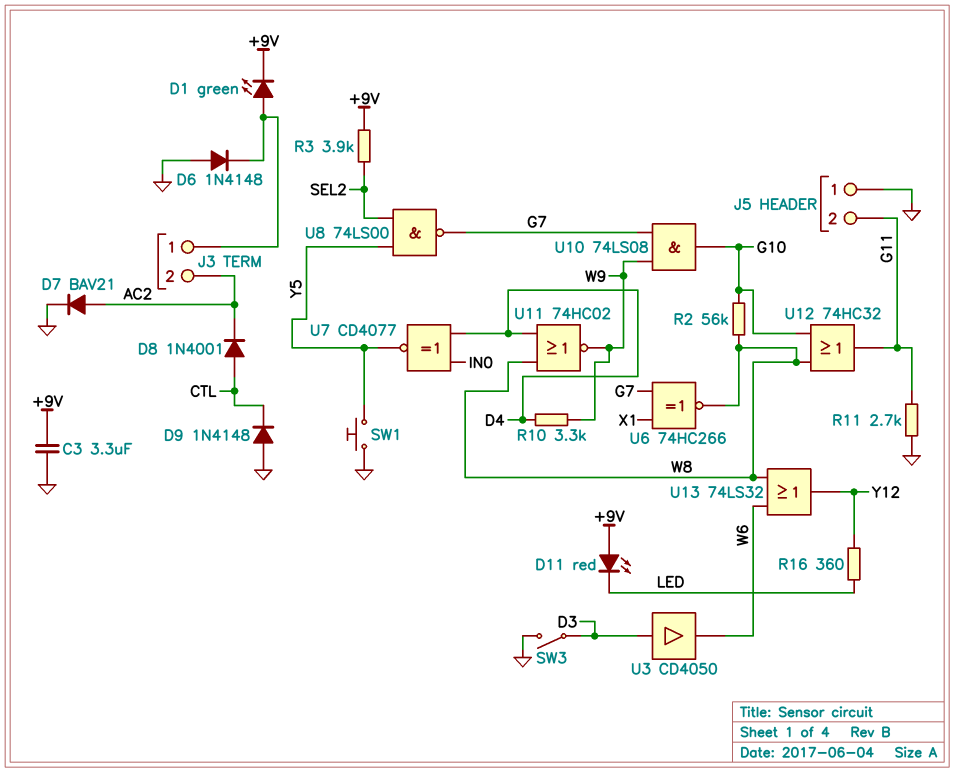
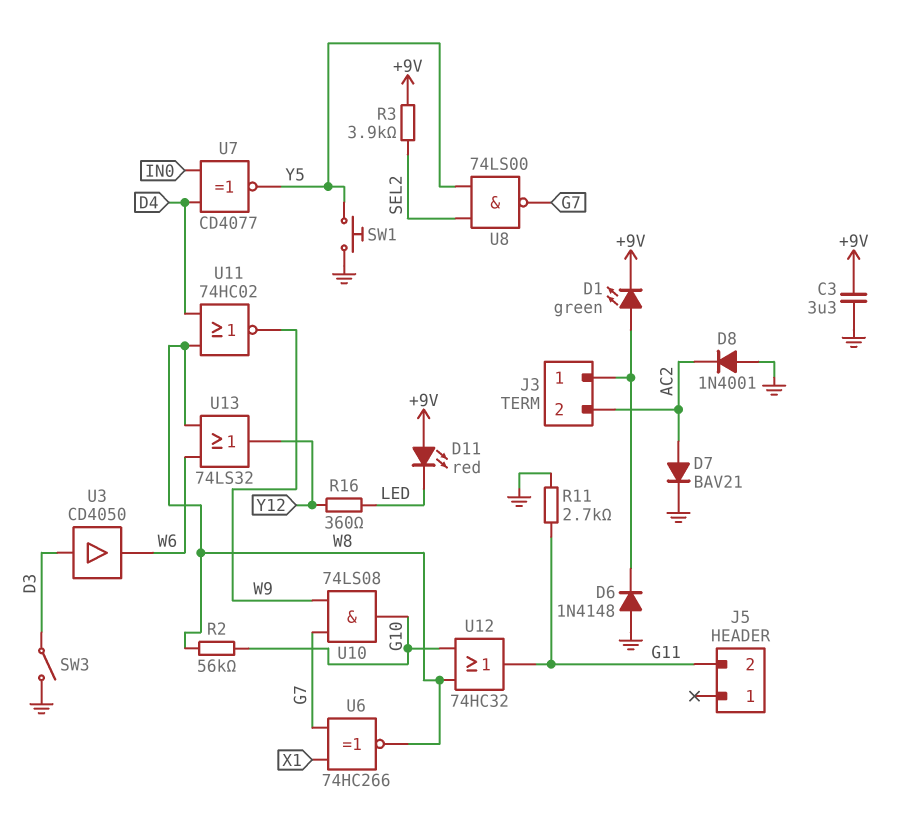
D8: diode 1N4001 (A CTL, K AC2) -> diode 1N4001 (A GND, K AC2)
D9: diode 1N4148 (A GND, K CTL) -> none
J5 pin 1: GND -> none
R10: 3.3k (D4, W9) -> none

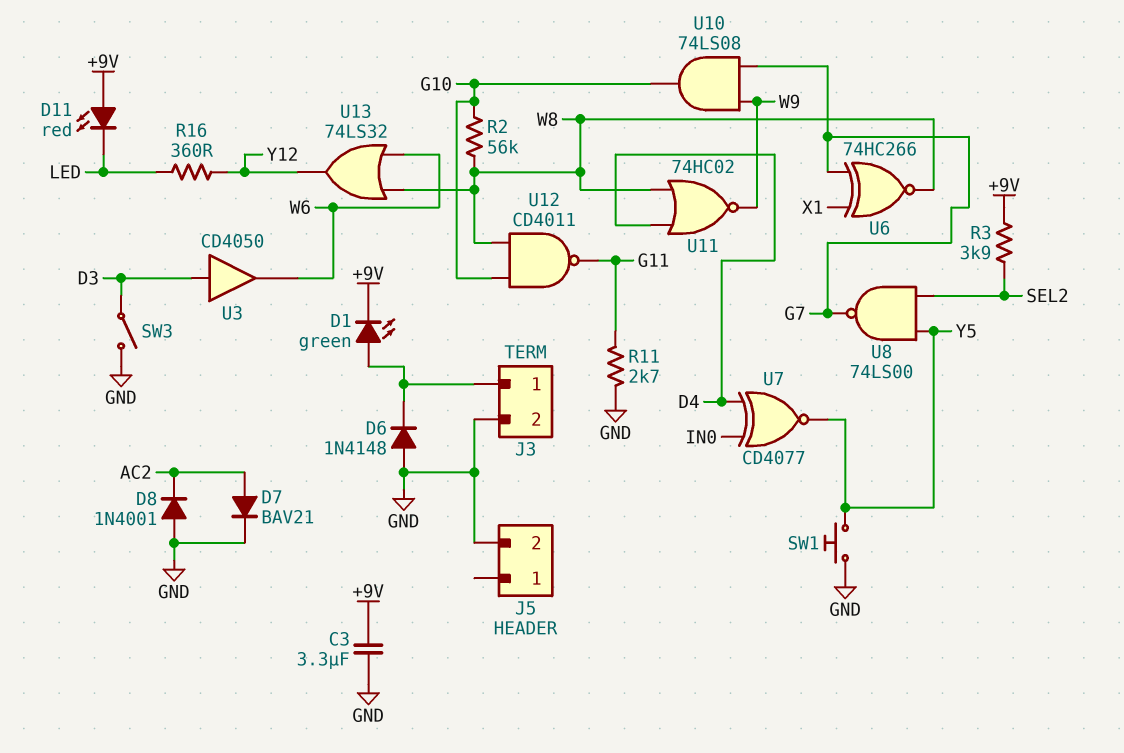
J3 pin 2: AC2 -> GND
J5 pin 2: G11 -> GND
U12: OR 74HC32 (in G10, in W8, out G11) -> NAND CD4011 (in G10, in W8, out G11)

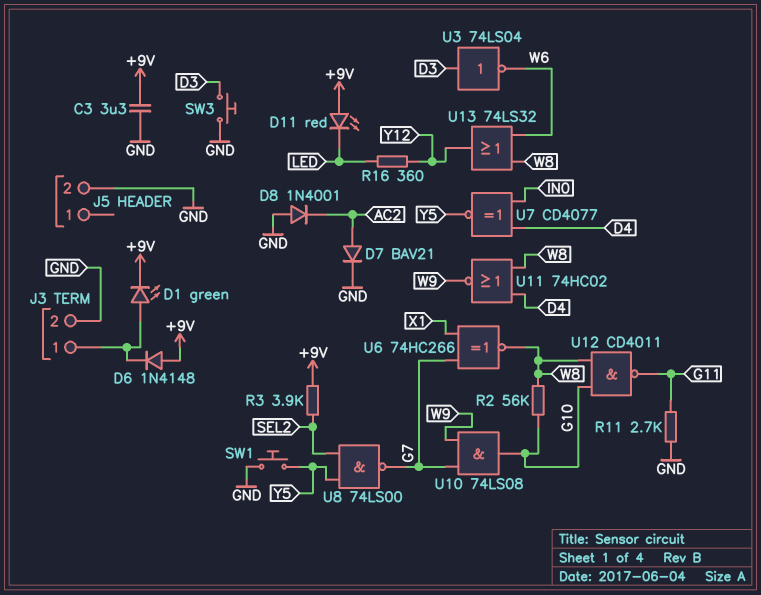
D6: diode 1N4148 (A GND, K J3/1) -> diode 1N4148 (A +9V, K J3/1)
SW3: switch (D3, GND) -> button (D3, GND)
U3: buffer CD4050 (in D3, out W6) -> NOT 74LS04 (in D3, out W6)

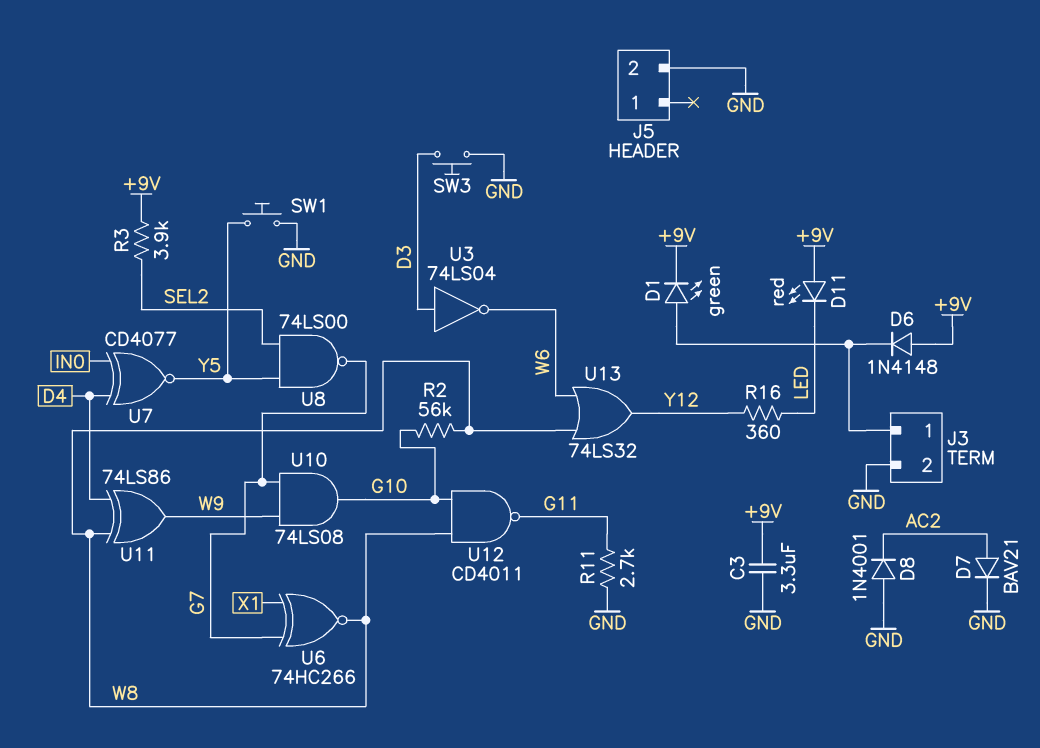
U11: NOR 74HC02 (in D4, in W8, out W9) -> XOR 74LS86 (in D4, in W8, out W9)

